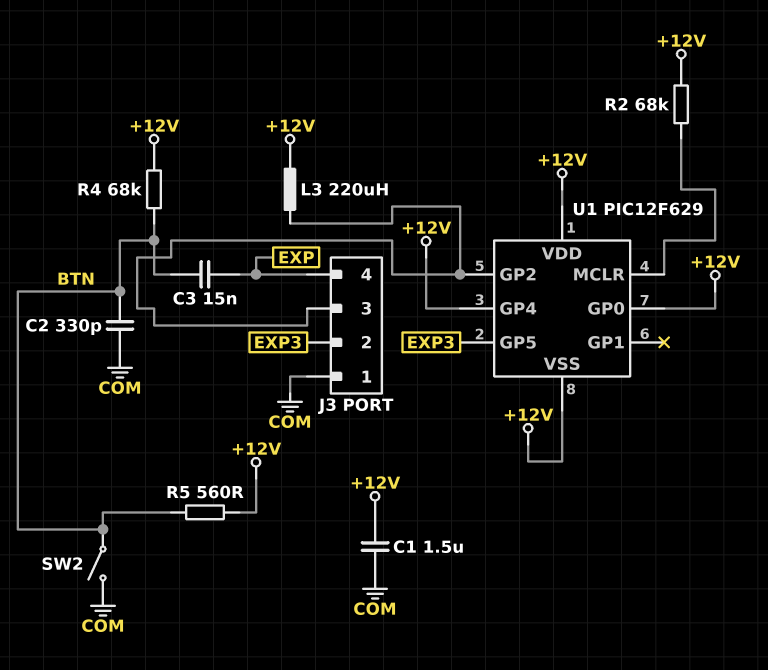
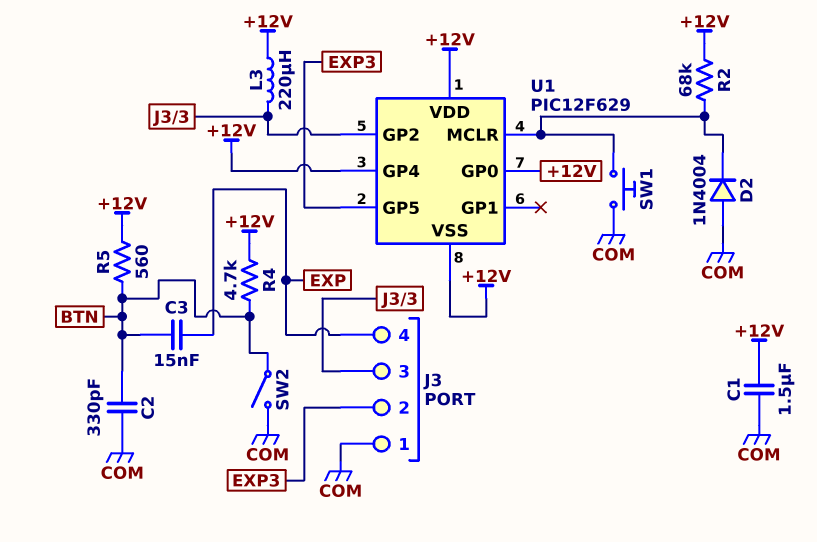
D2: none -> diode 1N4004 (A COM, K U1/MCLR)
R4: 68k (+12V, BTN) -> 4.7k (+12V, BTN)
SW1: none -> button (COM, U1/MCLR)

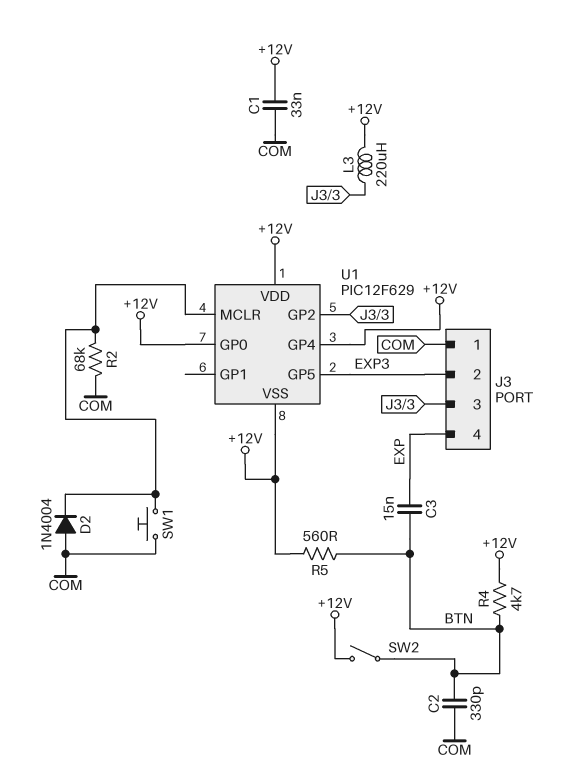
C1: 1.5uF (+12V, COM) -> 33nF (+12V, COM)
R2: 68k (+12V, U1/MCLR) -> 68k (COM, U1/MCLR)
SW2: switch (BTN, COM) -> switch (+12V, BTN)

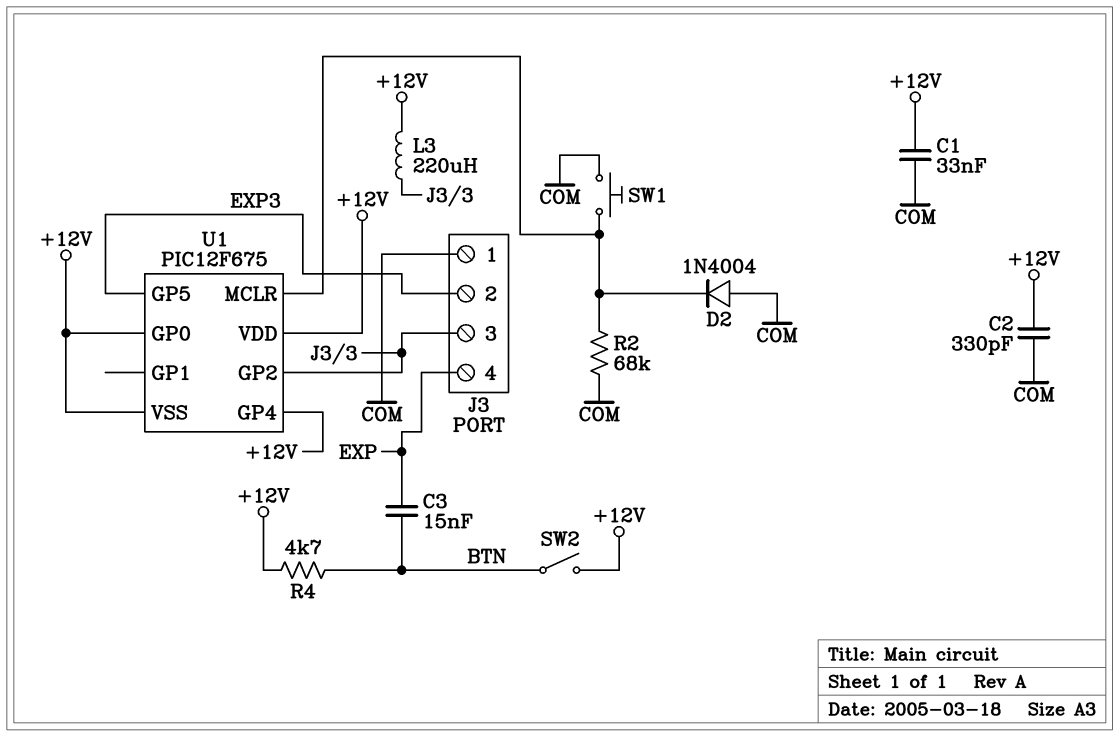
C2: 330pF (BTN, COM) -> 330pF (+12V, COM)
R5: 560 (+12V, BTN) -> none
U1: PIC12F629 -> PIC12F675

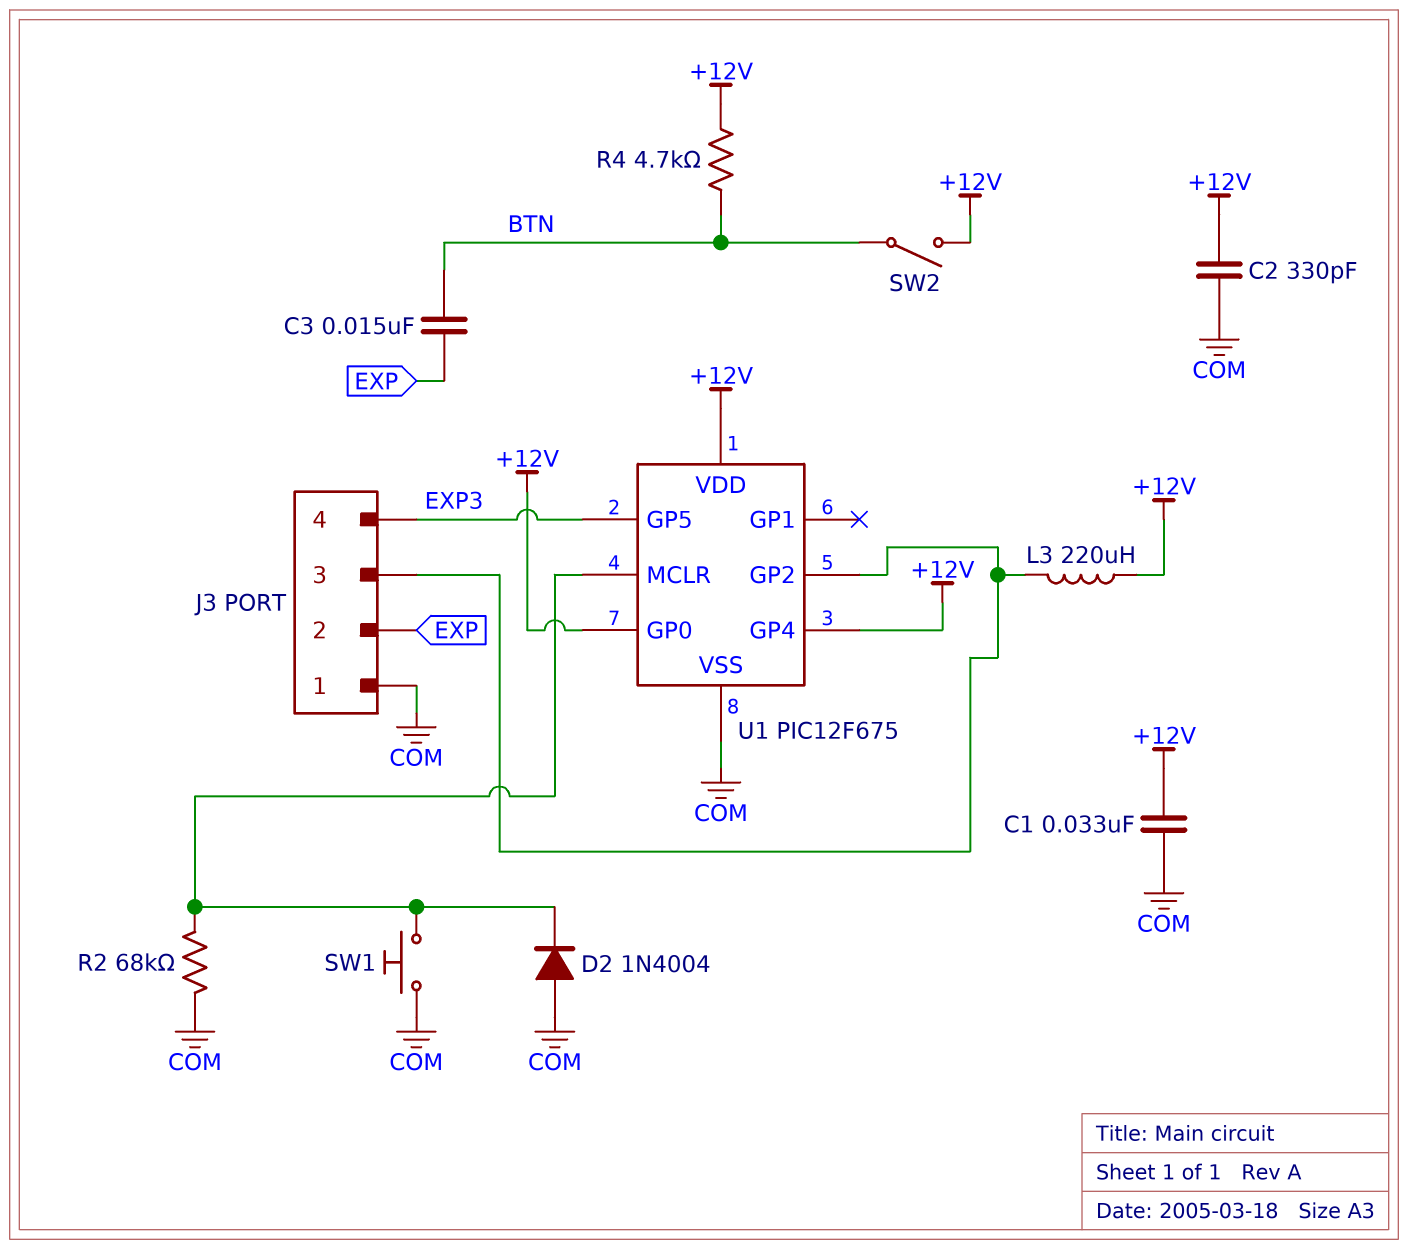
J3 pin 2: EXP3 -> EXP
J3 pin 4: EXP -> EXP3
U1 pin VSS: +12V -> COM

